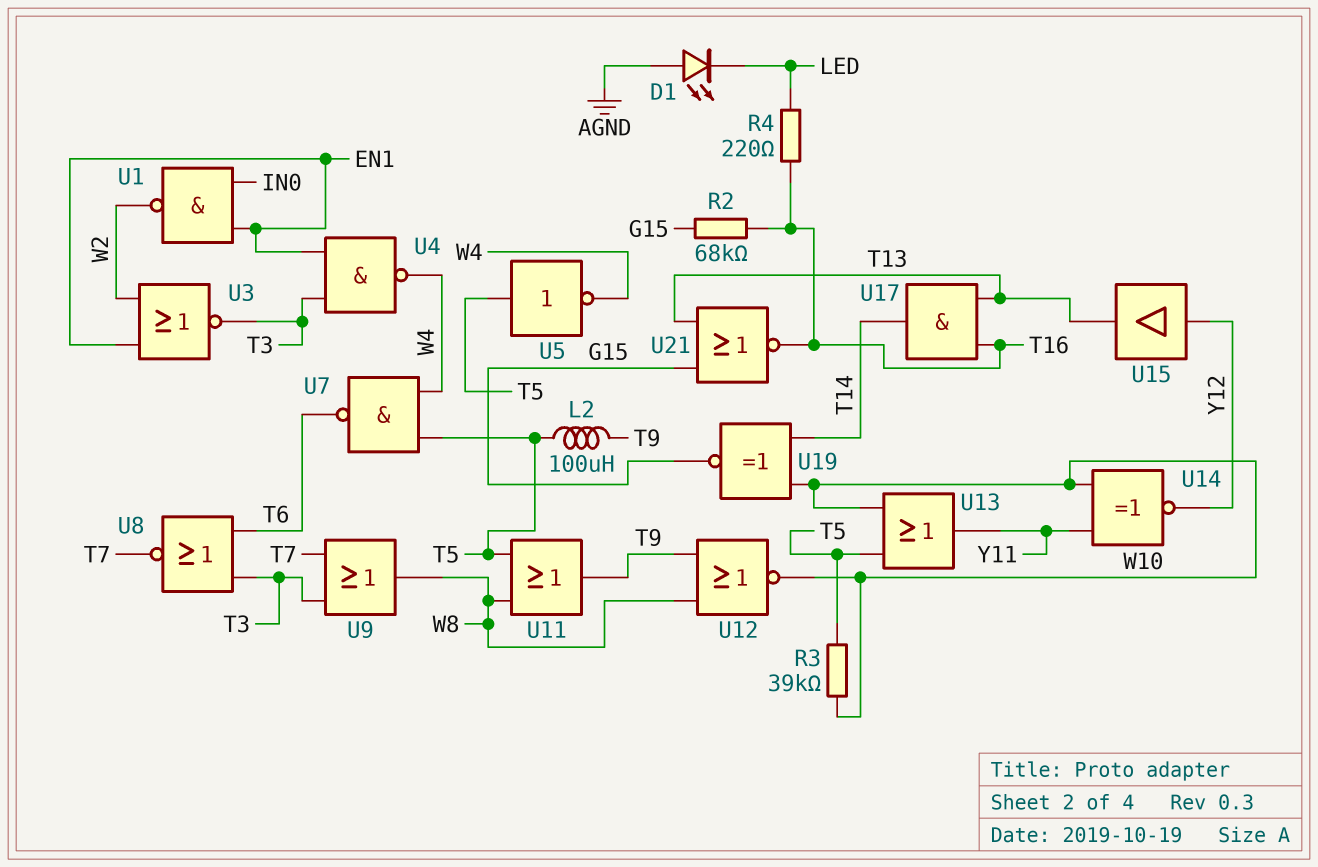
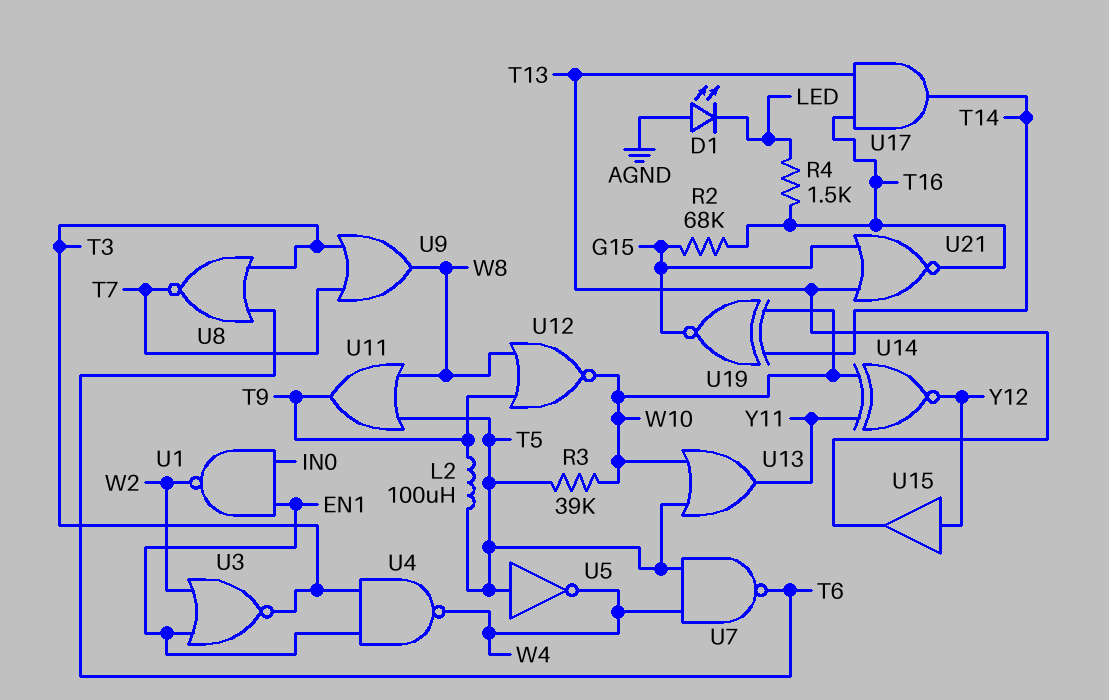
R4: 220 (LED, T16) -> 1.5k (LED, T16)

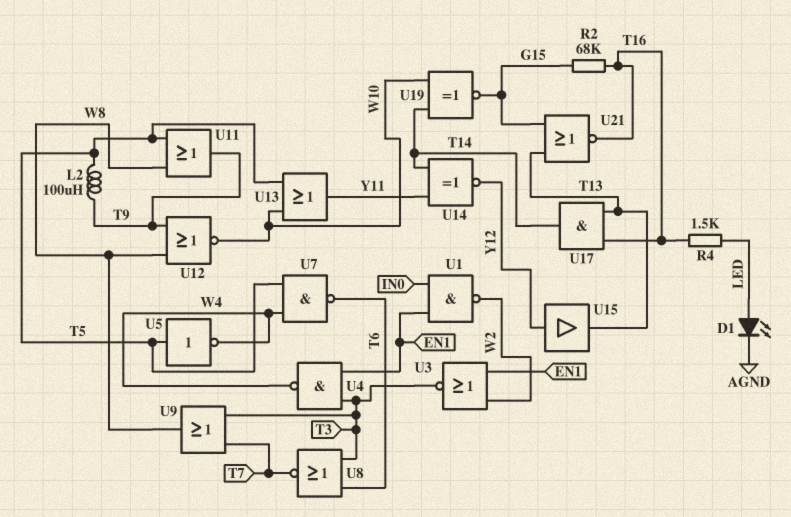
D1: LED (A AGND, K LED) -> LED (A LED, K AGND)
R3: 39k (T5, W10) -> none
U14: XNOR (in W10, in Y11, out Y12) -> XNOR (in T14, in Y11, out Y12)

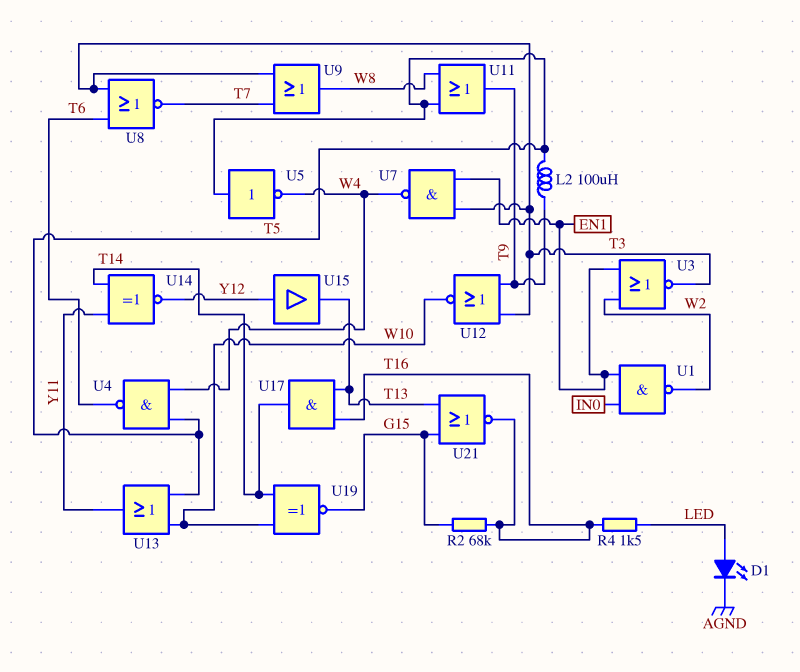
U4: NAND (in EN1, in T3, out W4) -> NAND (in T5, in W4, out T6)
U7: NAND (in T5, in W4, out T6) -> NAND (in EN1, in T3, out W4)
U12: NOR (in T9, in W8, out W10) -> NOR (in T3, in T9, out W10)

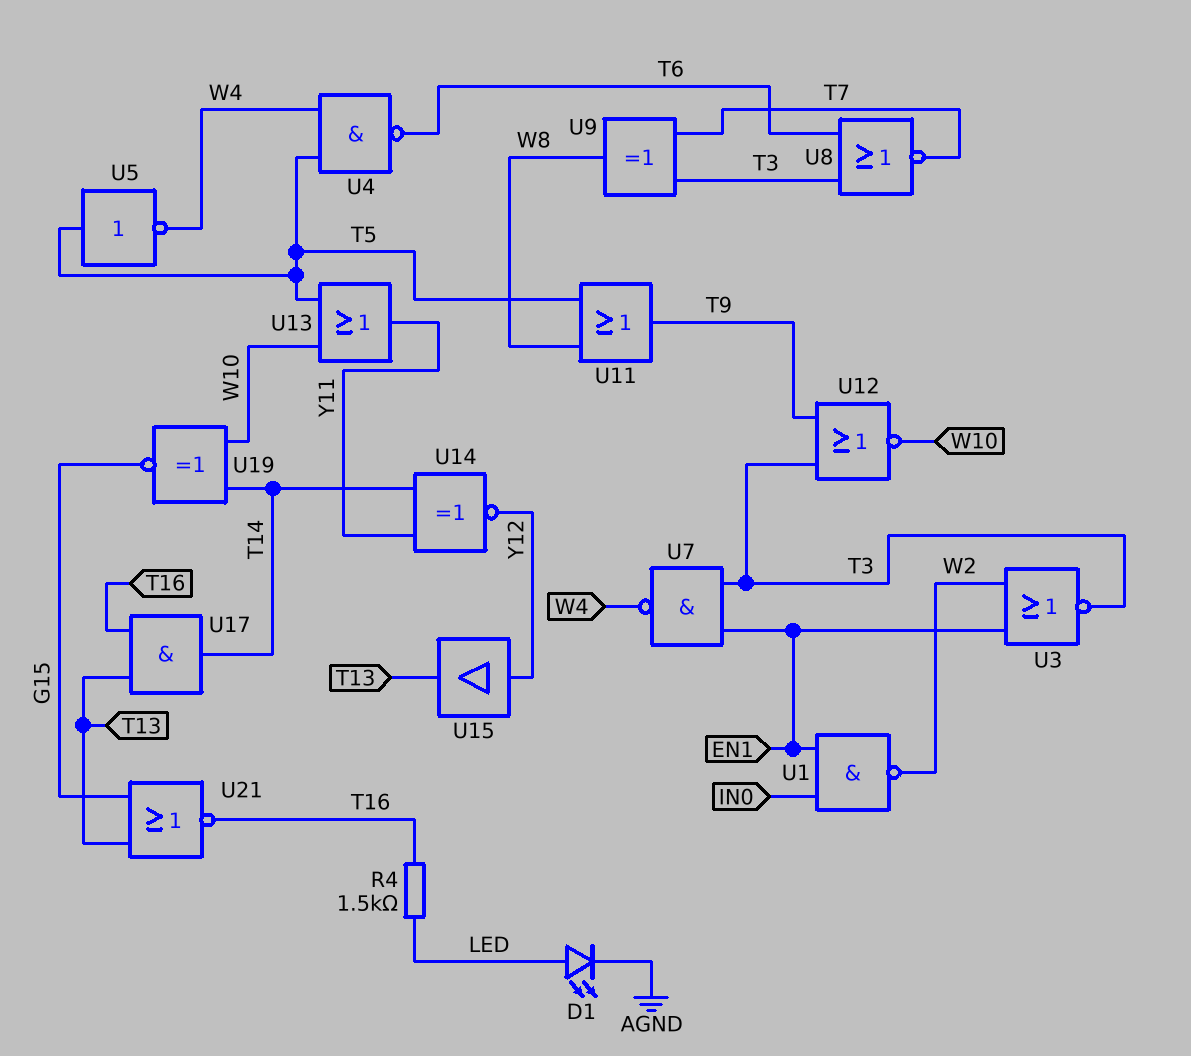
L2: 100uH (T5, T9) -> none
R2: 68k (G15, T16) -> none
U9: OR (in T3, in T7, out W8) -> XOR (in T3, in T7, out W8)

